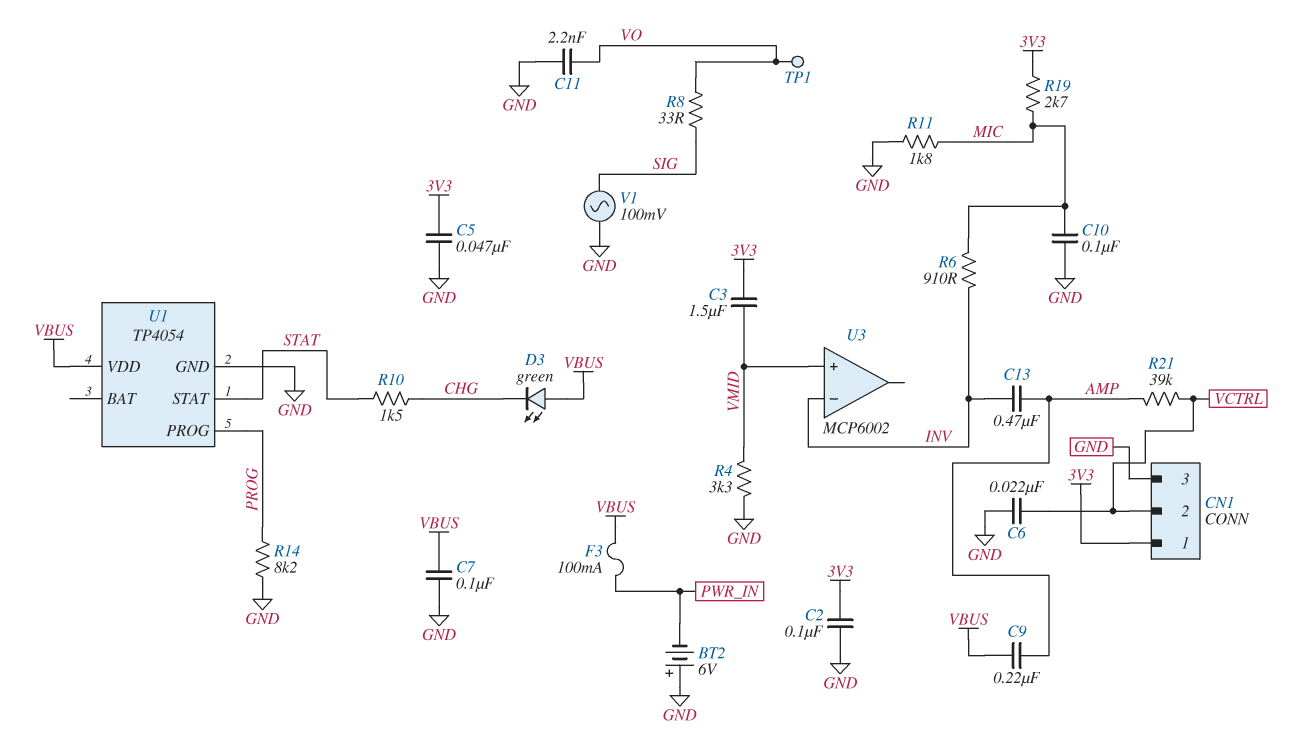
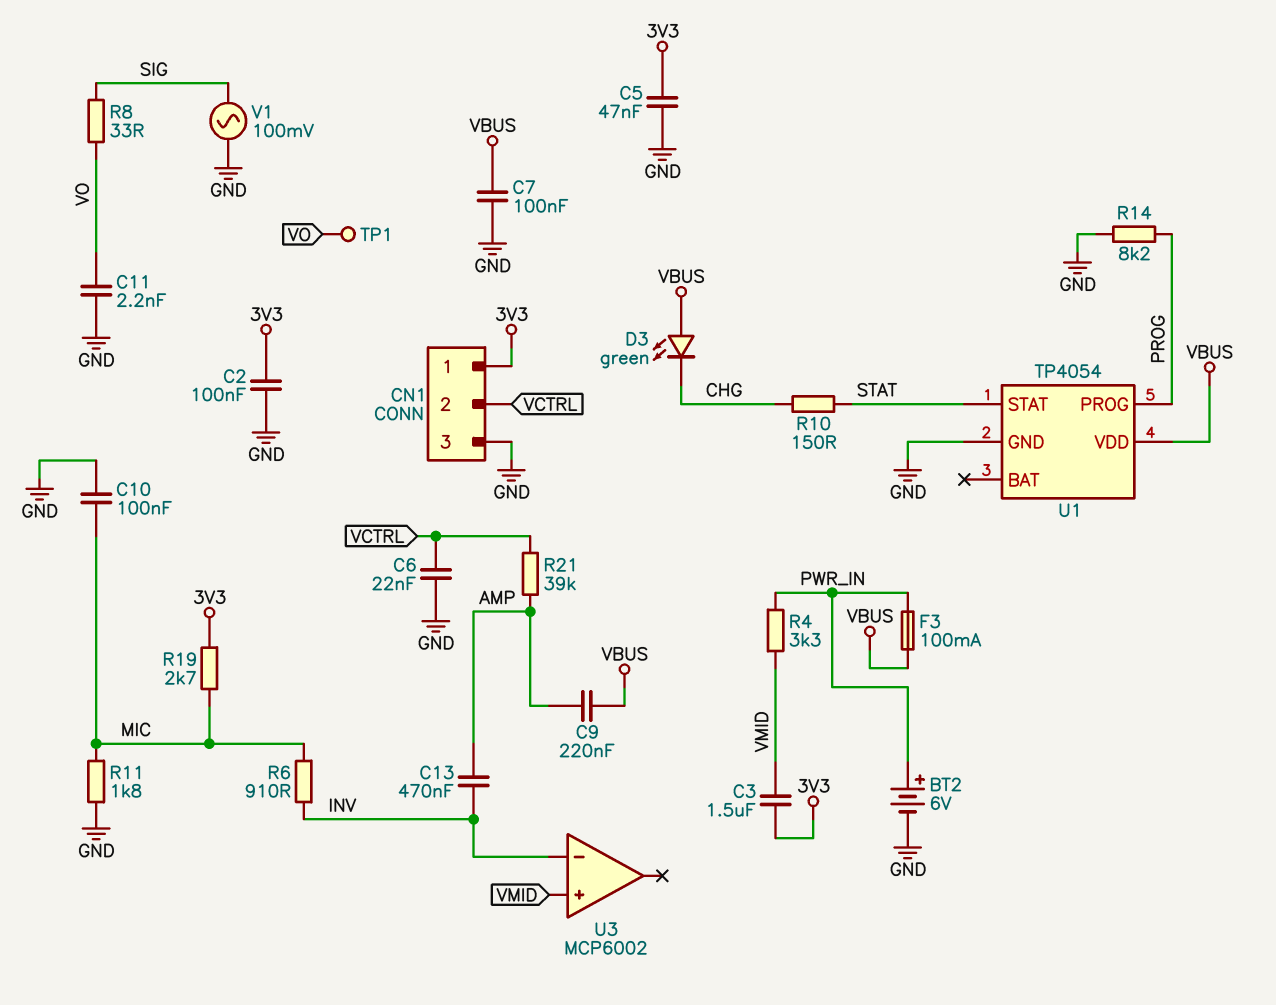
BT2: 6V (plus GND, minus PWR_IN) -> 6V (plus PWR_IN, minus GND)
R4: 3.3k (GND, VMID) -> 3.3k (PWR_IN, VMID)
R10: 1.5k (CHG, STAT) -> 150 (CHG, STAT)

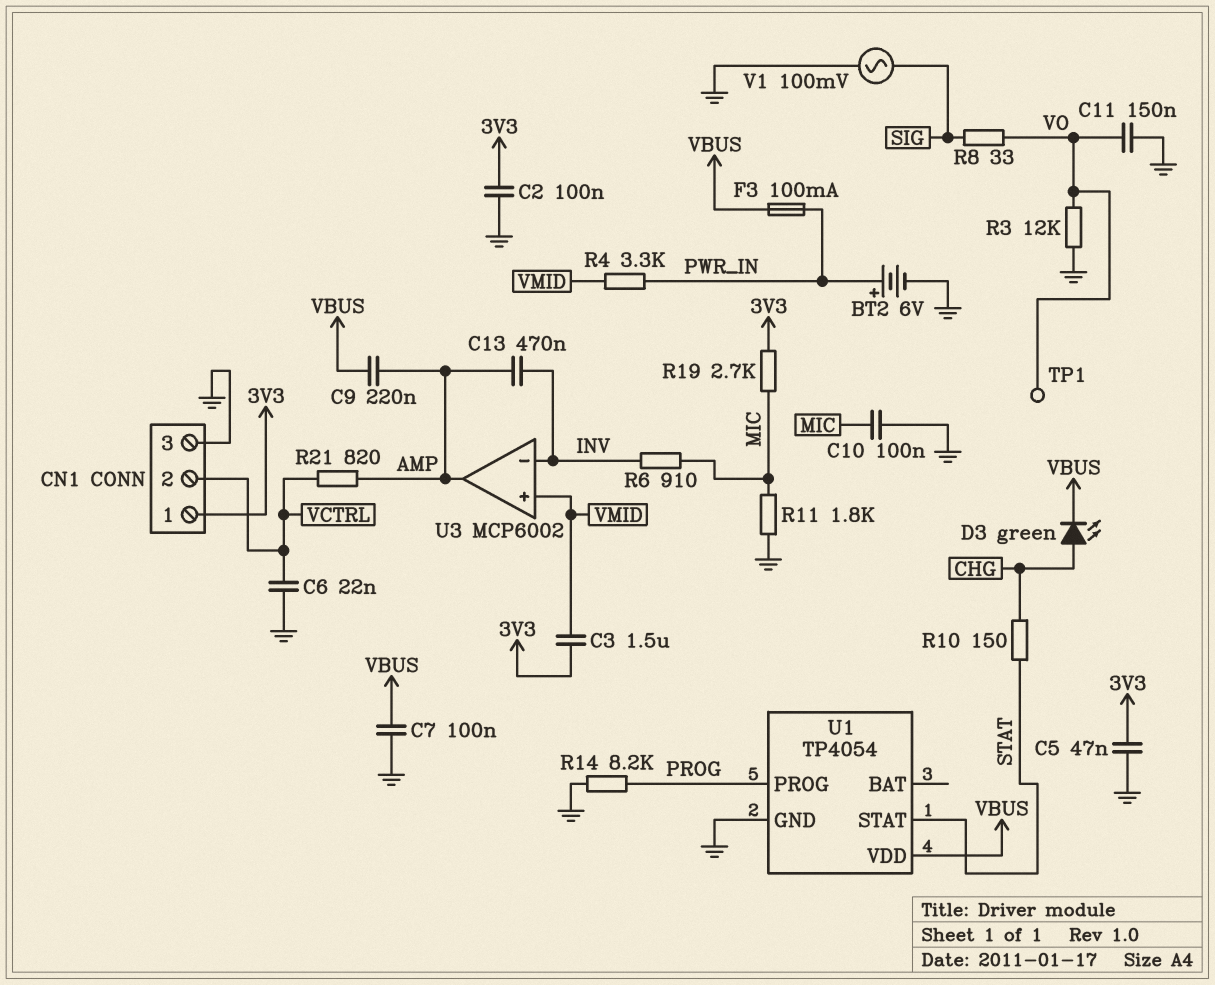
C11: 2.2nF (GND, VO) -> 150nF (GND, VO)
D3: LED green (A VBUS, K CHG) -> LED green (A CHG, K VBUS)
R3: none -> 12k (GND, VO)
R21: 39k (AMP, VCTRL) -> 820 (AMP, VCTRL)
U3 pin out: none -> AMP

